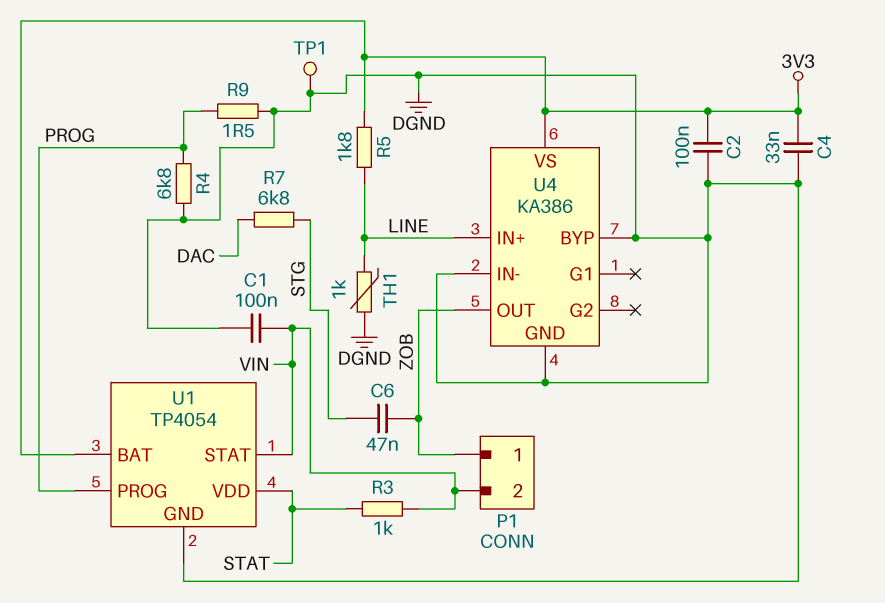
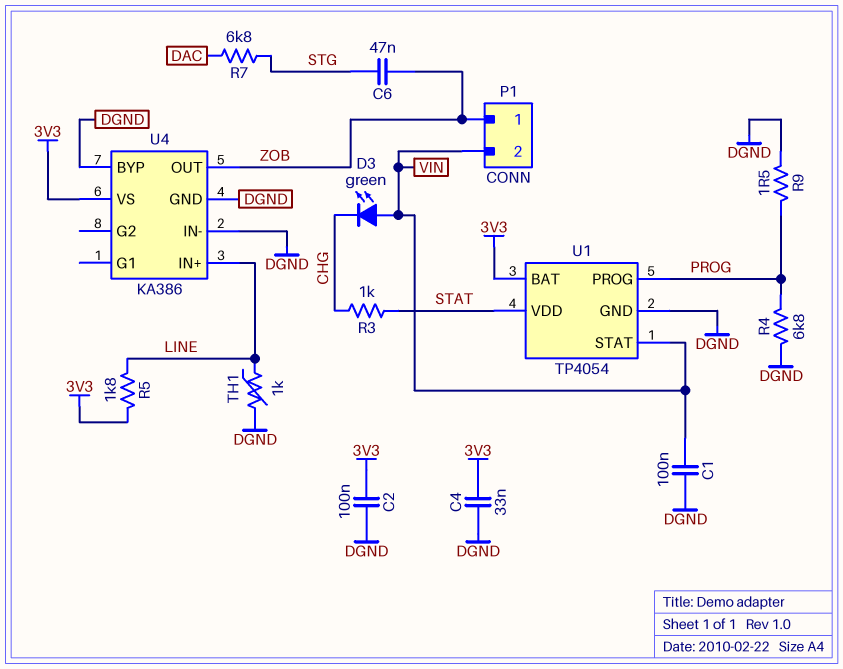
D3: none -> LED green (A VIN, K CHG)
R3: 1k (STAT, VIN) -> 1k (CHG, STAT)
TP1: test point (DGND) -> none

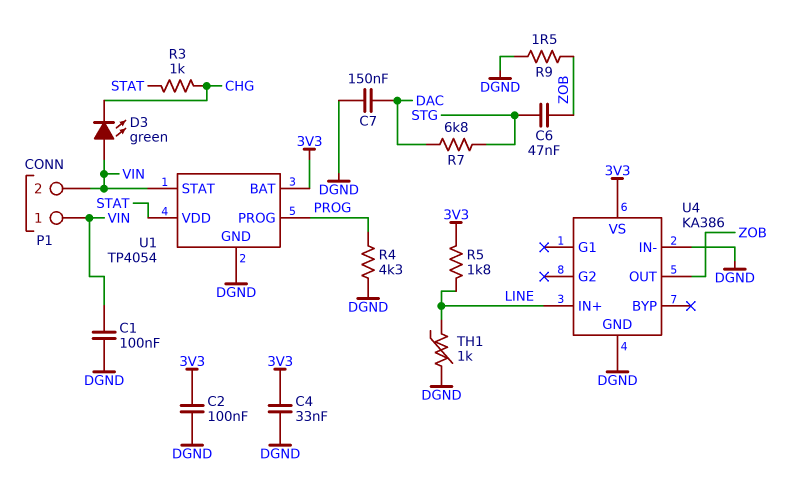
C7: none -> 150nF (DAC, DGND)
P1 pin 1: ZOB -> VIN
R4: 6.8k (DGND, PROG) -> 4.3k (DGND, PROG)
R9: 1.5 (DGND, PROG) -> 1.5 (DGND, ZOB)
U4 pin BYP: DGND -> none

